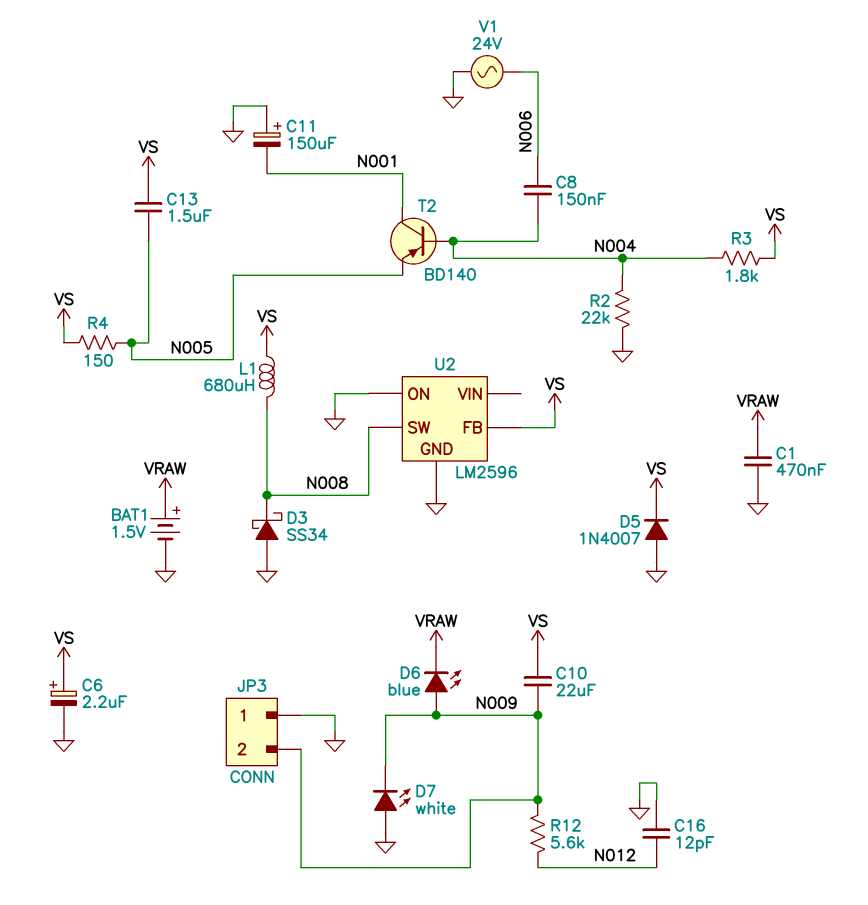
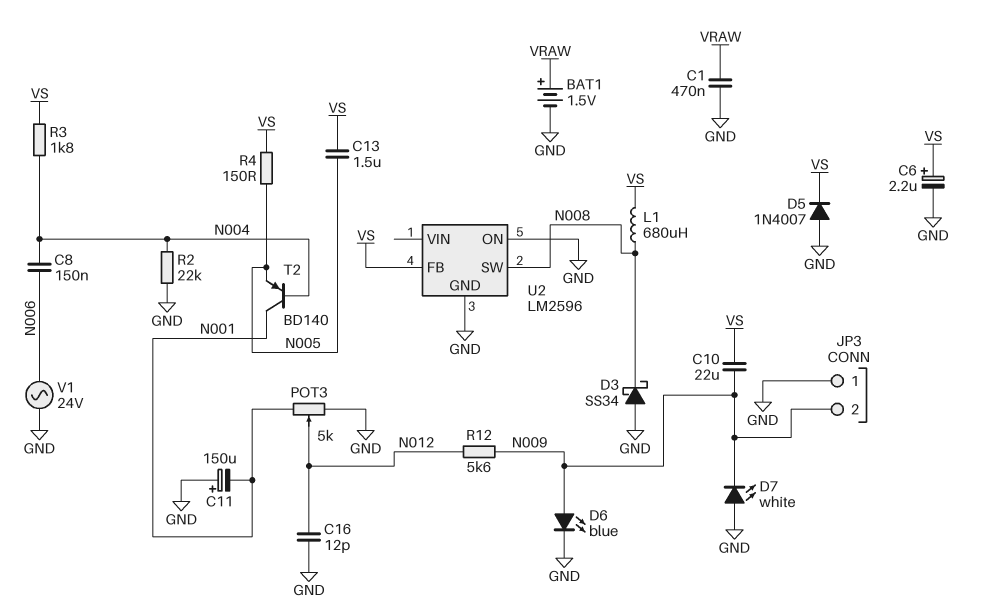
D6: LED blue (A N009, K VRAW) -> LED blue (A N009, K GND)
POT3: none -> 5k (GND, N001, wiper N012)

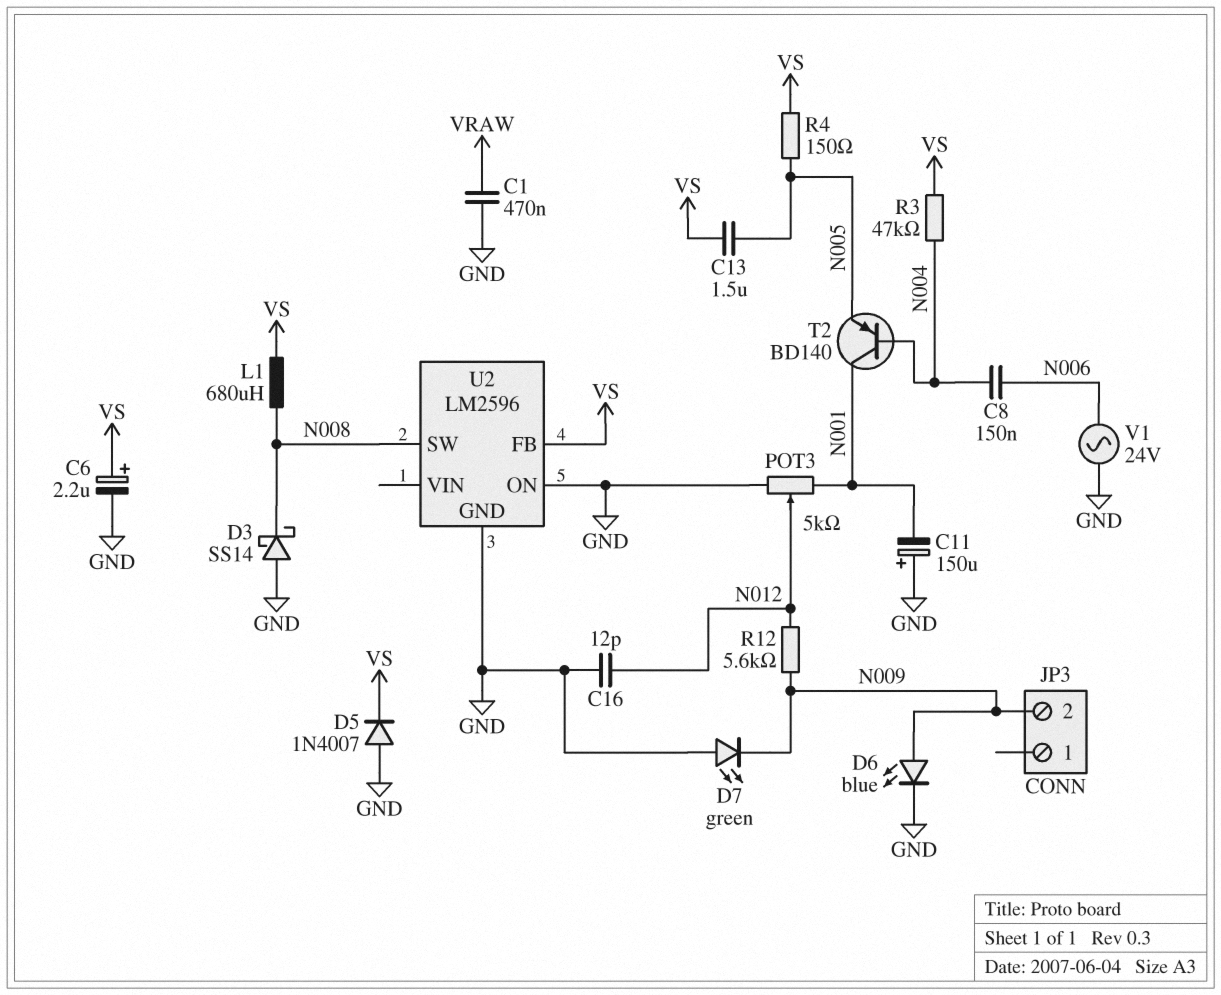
BAT1: 1.5V (plus VRAW, minus GND) -> none
C10: 22uF (N009, VS) -> none
D3: schottky SS34 (A GND, K N008) -> schottky SS14 (A GND, K N008)
D7: LED white (A GND, K N009) -> LED green (A GND, K N009)
JP3 pin 1: GND -> none
R2: 22k (GND, N004) -> none
R3: 1.8k (N004, VS) -> 47k (N004, VS)

